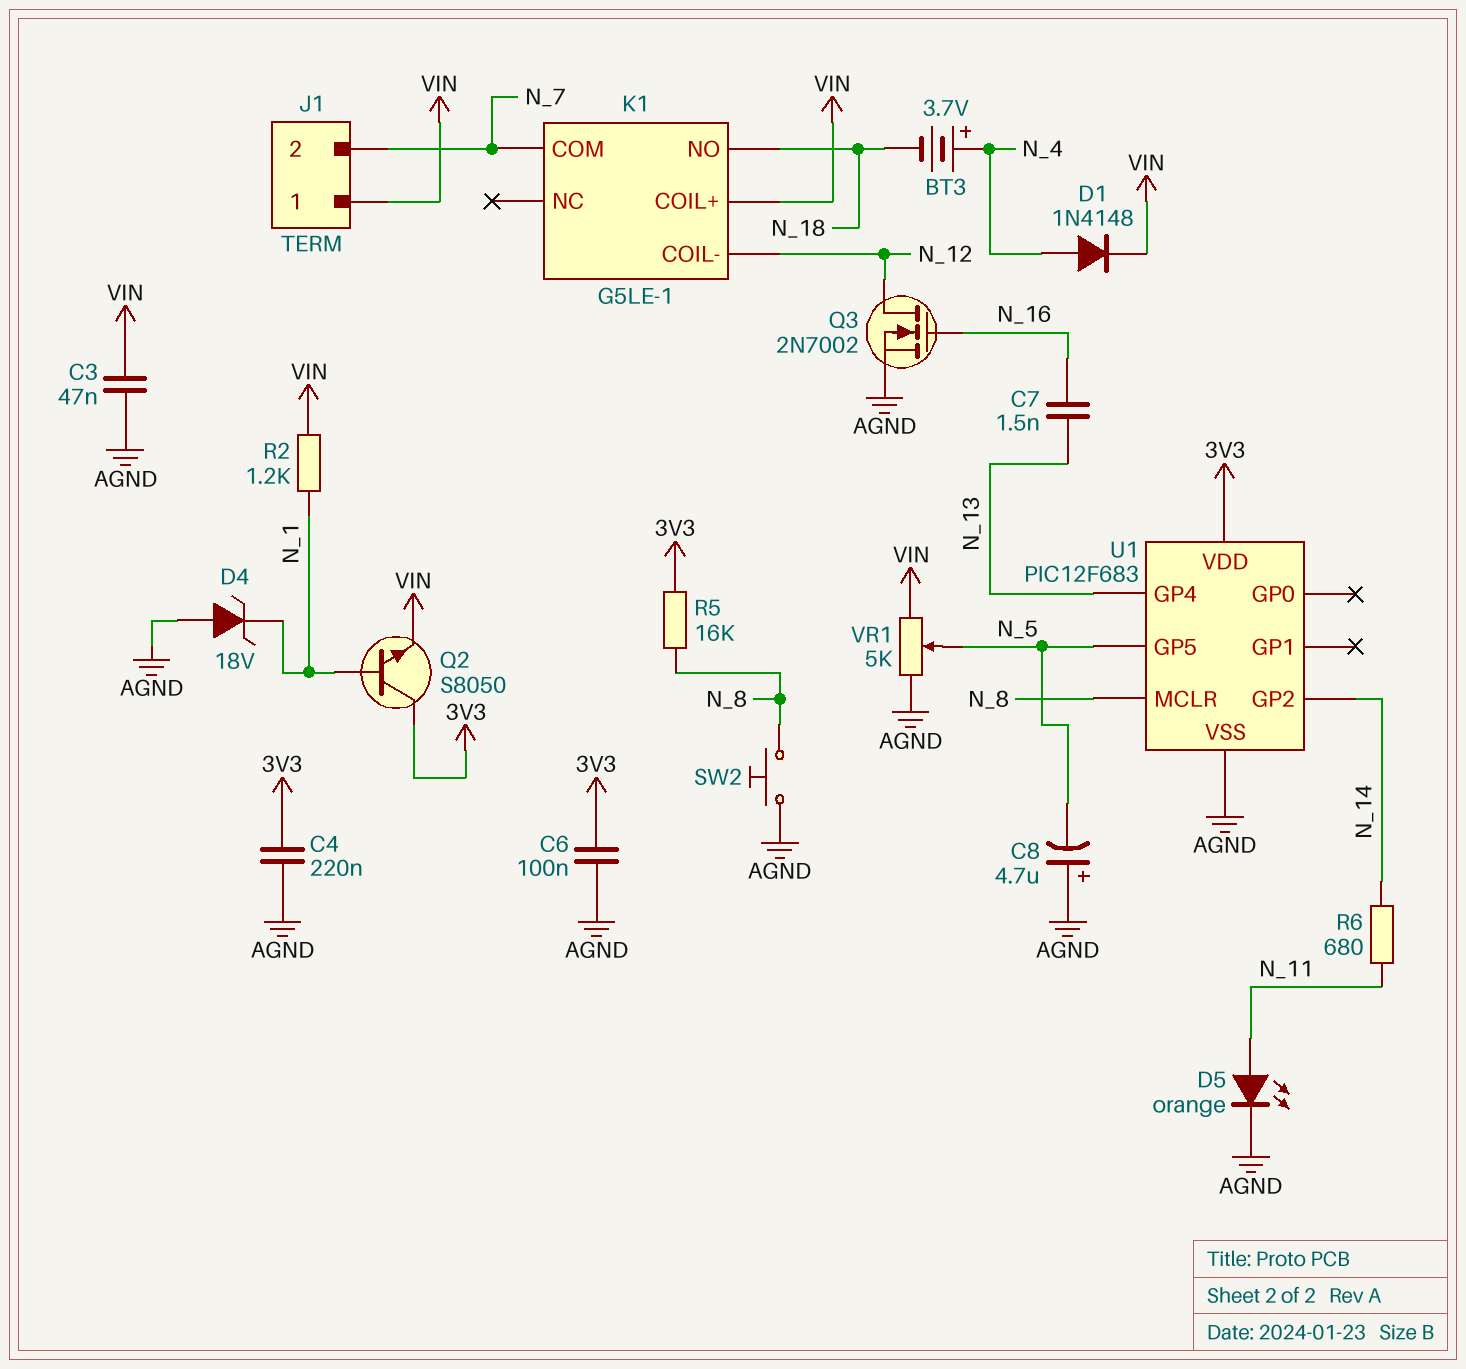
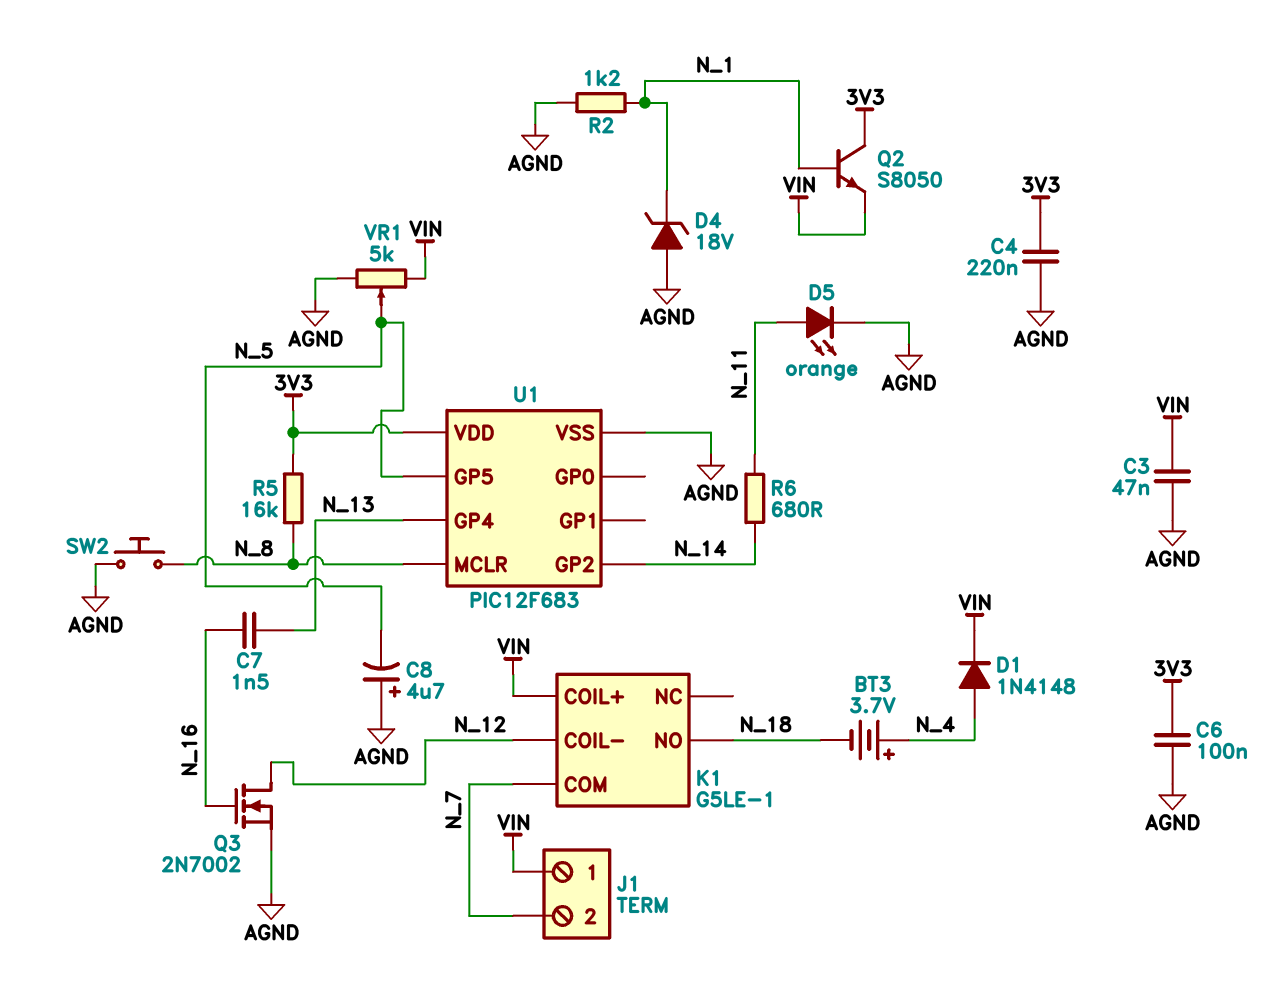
R2: 1.2k (N_1, VIN) -> 1.2k (AGND, N_1)

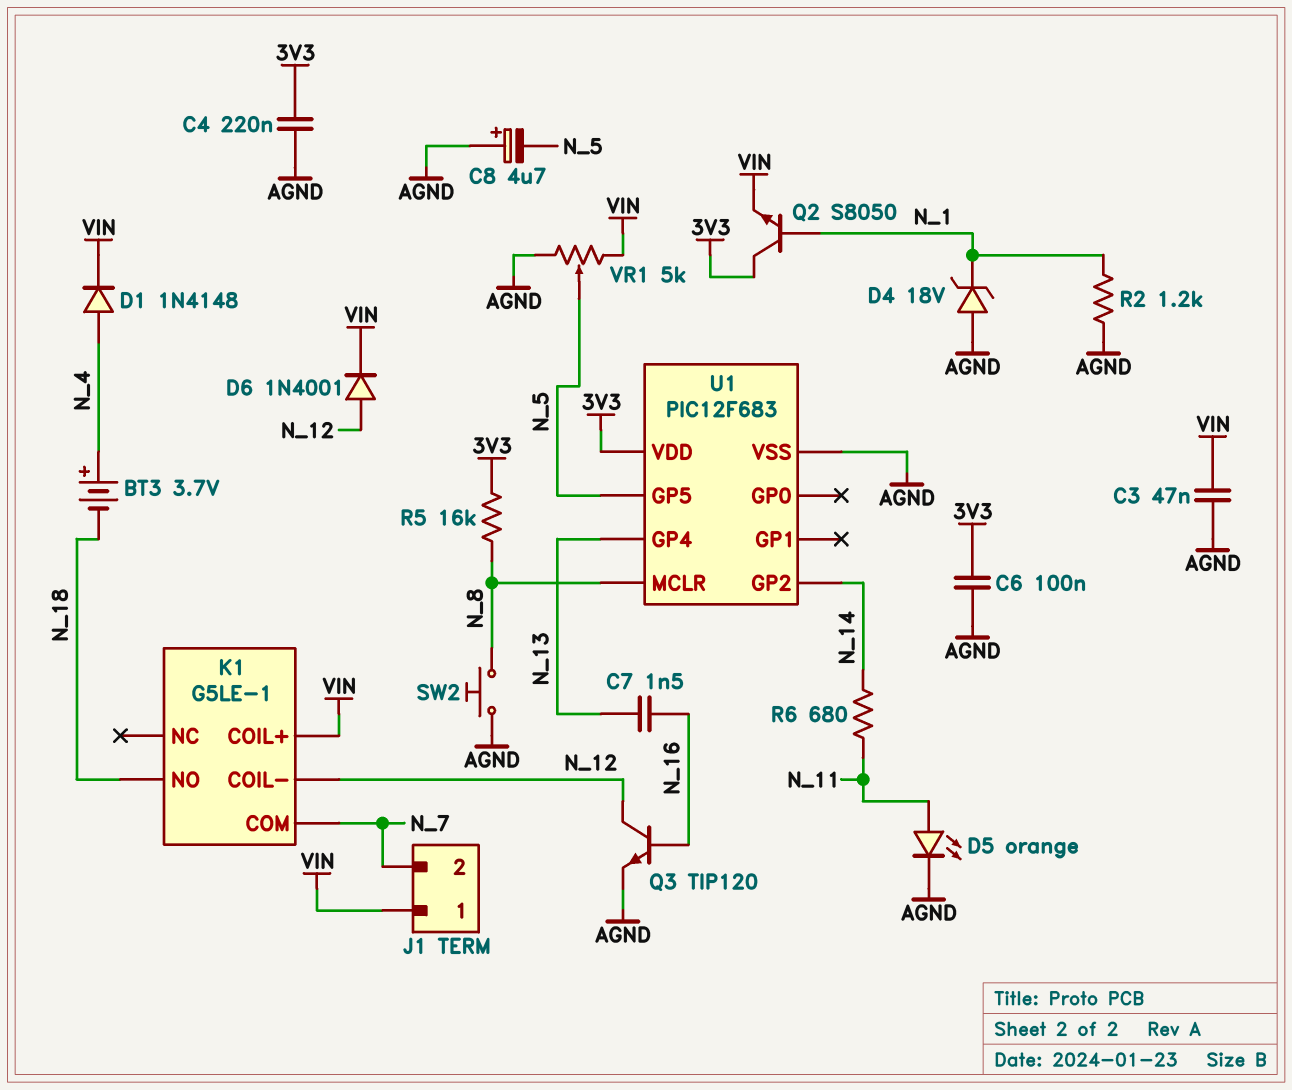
D6: none -> diode 1N4001 (A N_12, K VIN)
Q3: NMOS 2N7002 (G N_16, D N_12, S AGND) -> NPN TIP120 (B N_16, C N_12, E AGND)

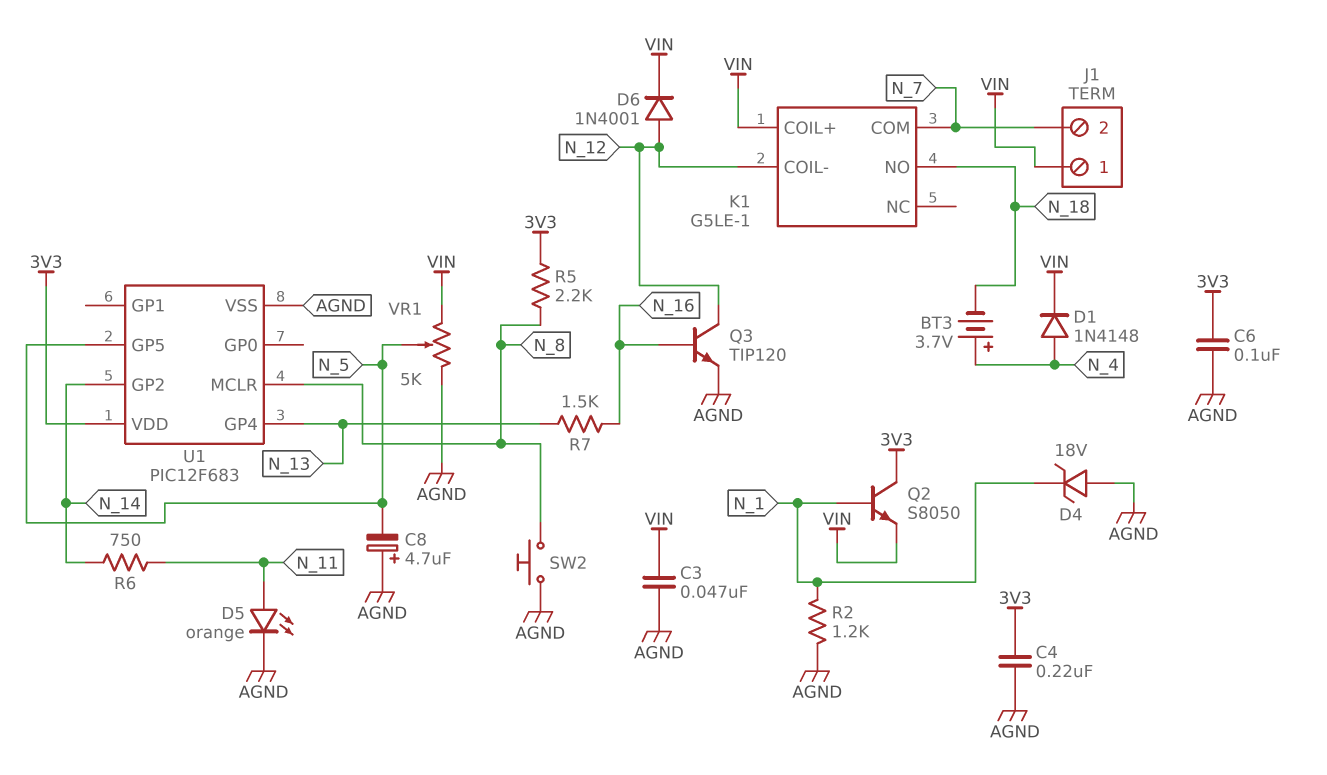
C7: 1.5nF (N_13, N_16) -> none
R5: 16k (3V3, N_8) -> 2.2k (3V3, N_8)
R6: 680 (N_11, N_14) -> 750 (N_11, N_14)
R7: none -> 1.5k (N_13, N_16)

